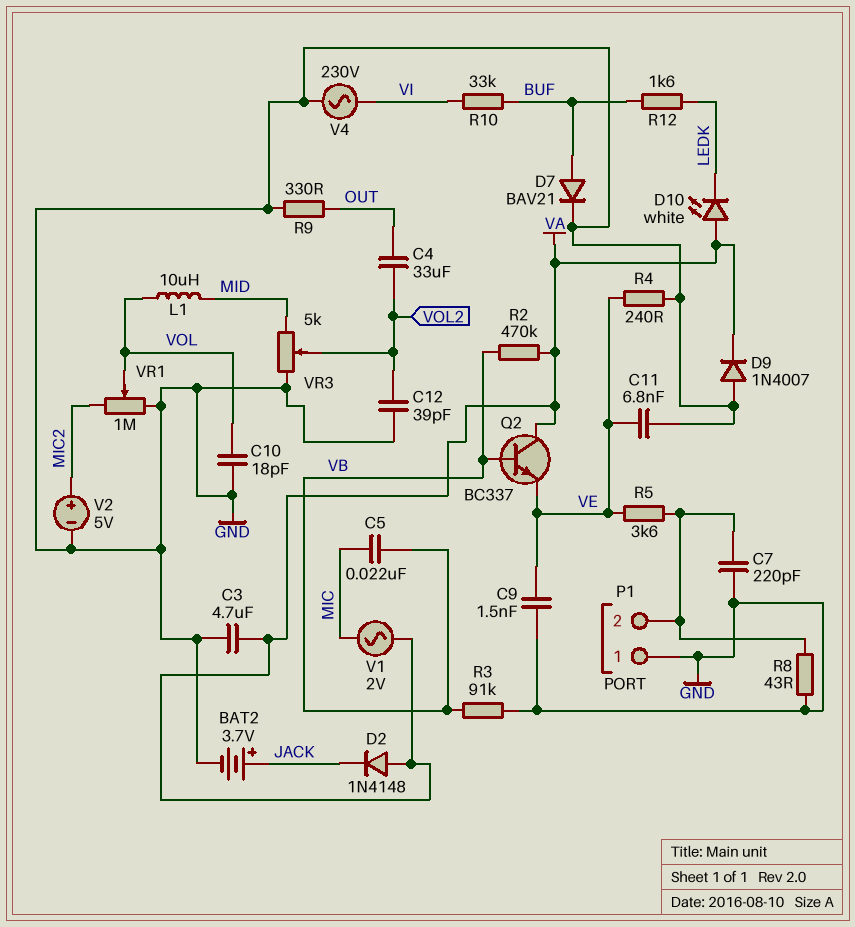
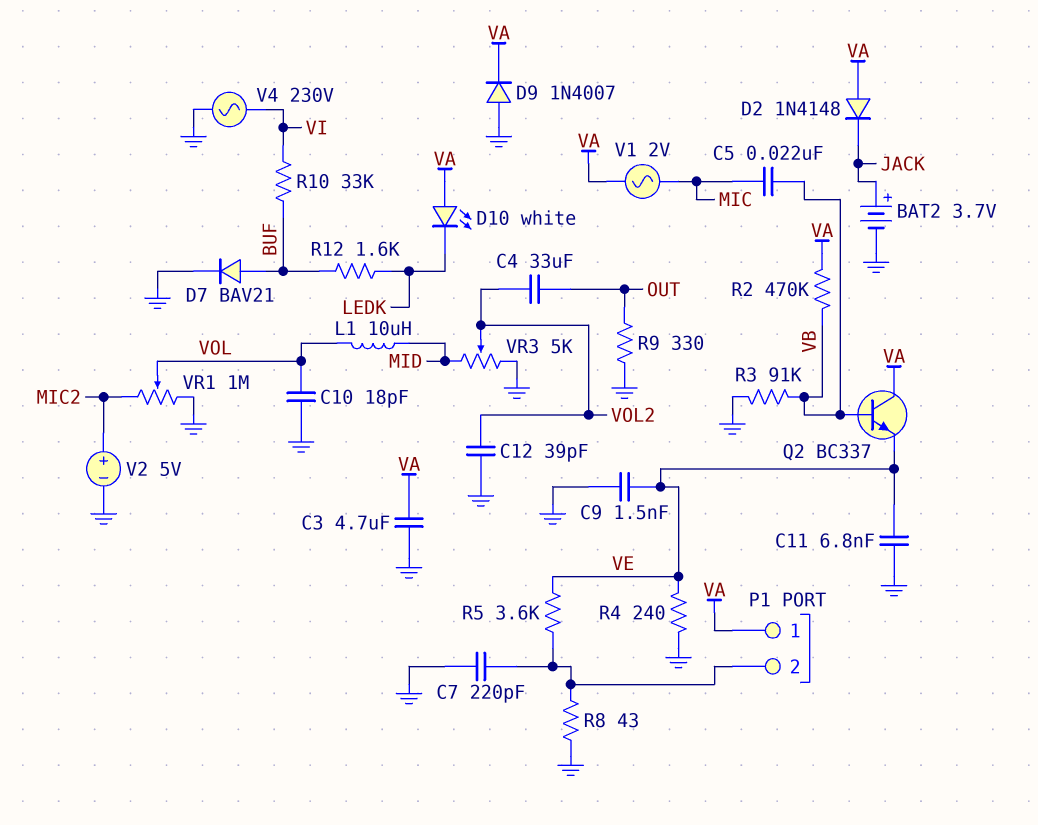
P1 pin 1: GND -> VA

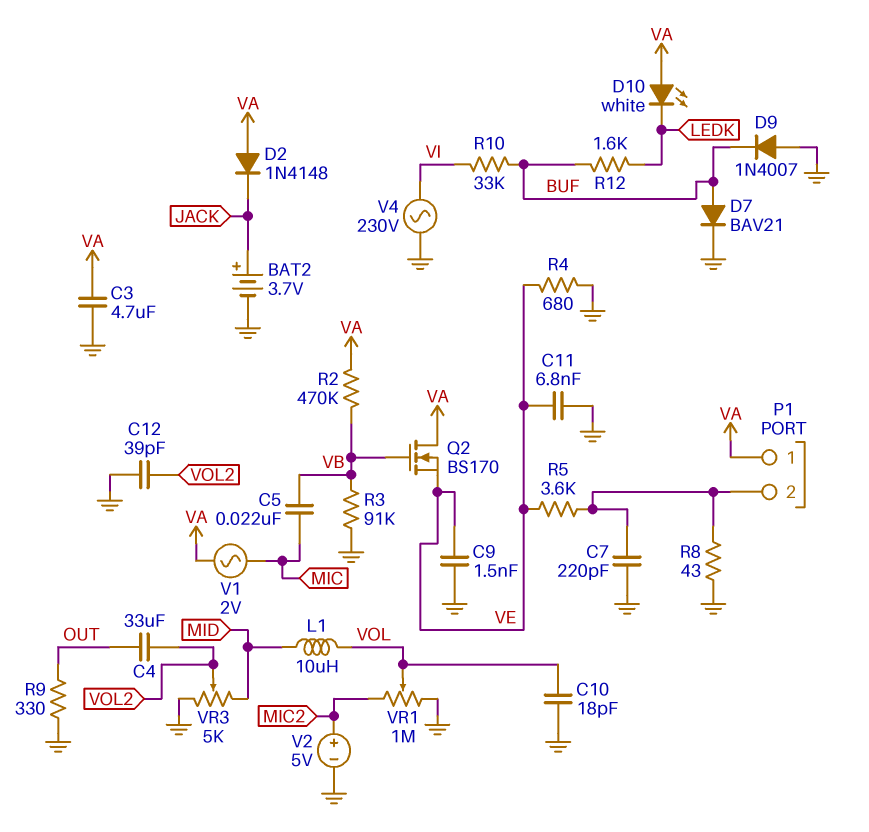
D9: diode 1N4007 (A GND, K VA) -> diode 1N4007 (A GND, K BUF)
Q2: NPN BC337 (B VB, C VA, E VE) -> NMOS BS170 (G VB, D VA, S VE)
R4: 240 (GND, VE) -> 680 (GND, VE)

